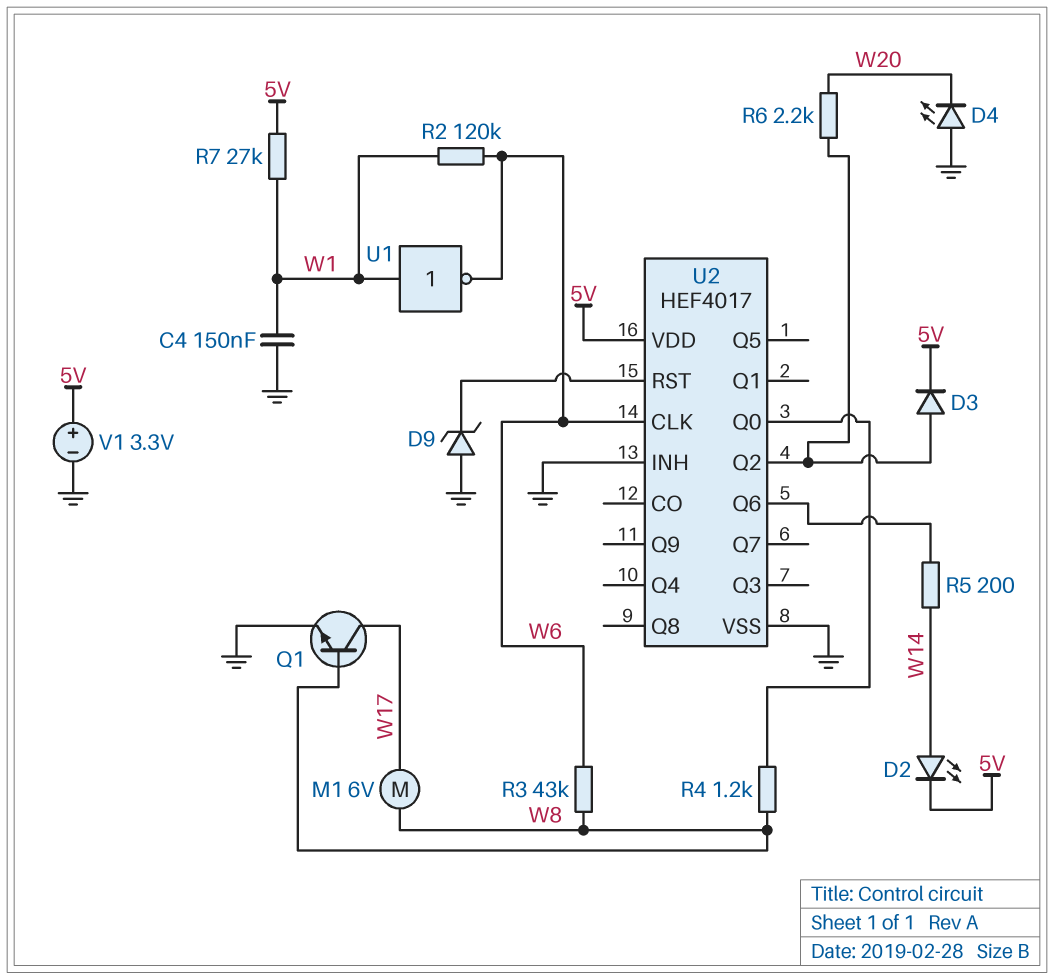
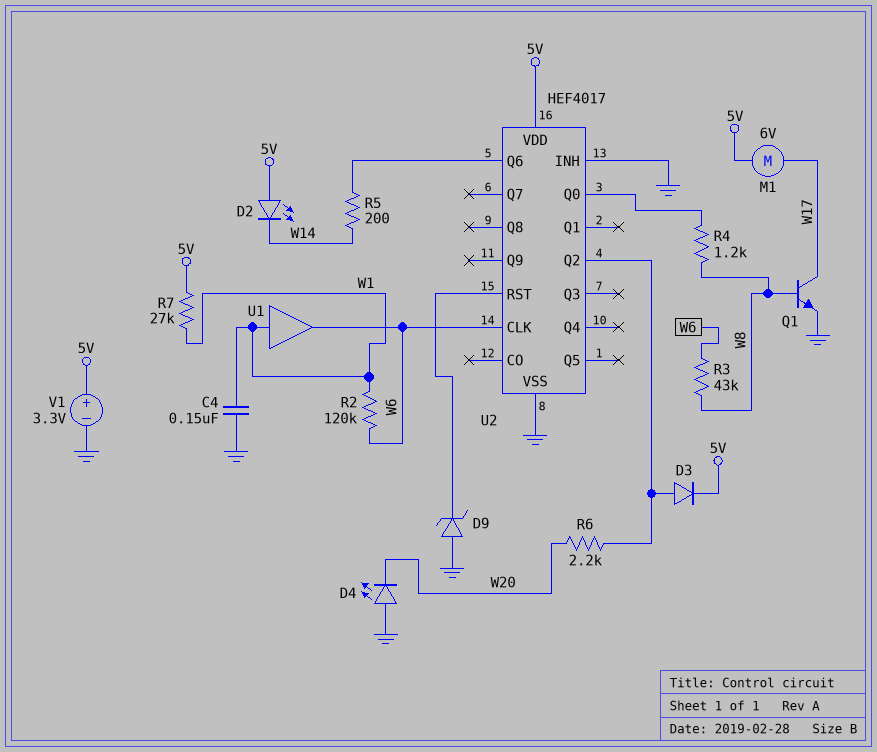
D2: LED (A W14, K 5V) -> LED (A 5V, K W14)
M1: motor 6V (W8, W17) -> motor 6V (5V, W17)
U1: NOT (in W1, out W6) -> buffer (in W1, out W6)

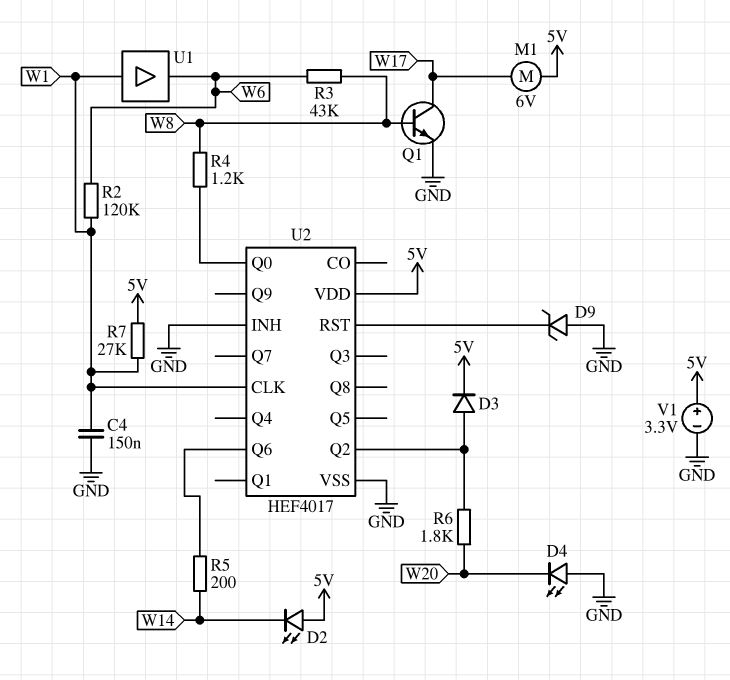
R6: 2.2k (U2/Q2, W20) -> 1.8k (U2/Q2, W20)
U2 pin CLK: W6 -> W1

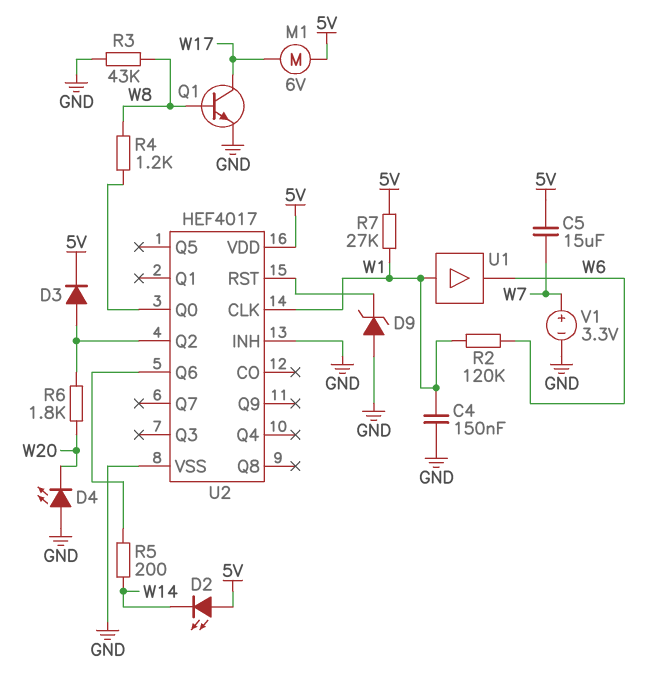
C5: none -> 15uF (5V, W7)
R3: 43k (W6, W8) -> 43k (GND, W8)
V1: 3.3V (plus 5V, minus GND) -> 3.3V (plus W7, minus GND)

